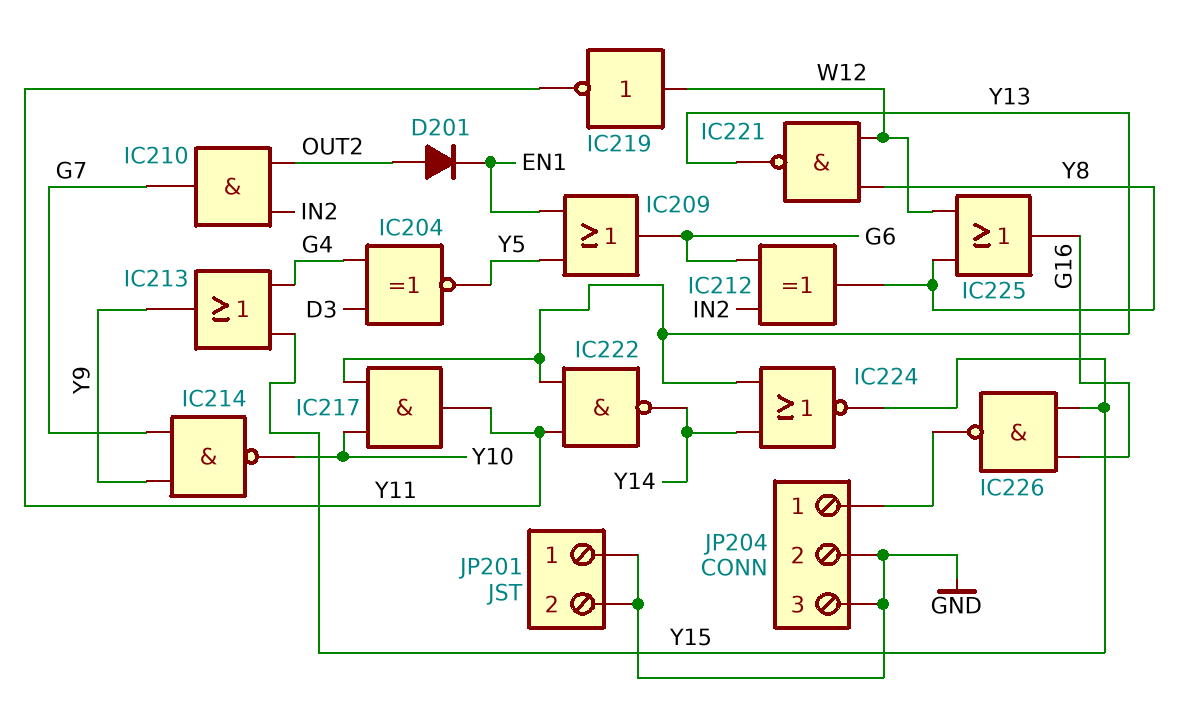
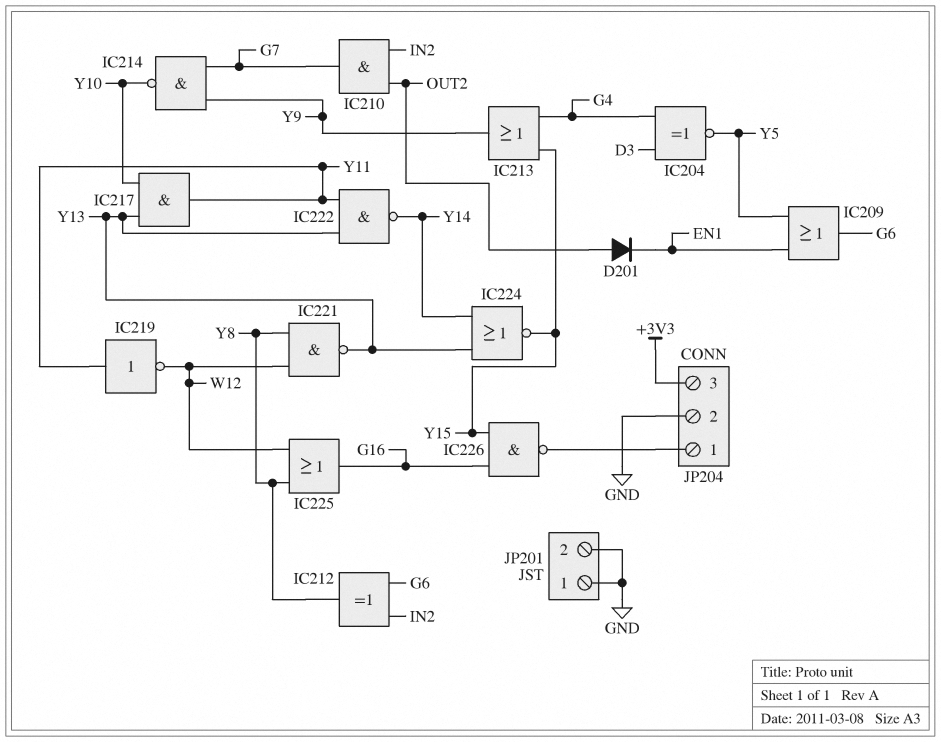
IC219: NOT (in W12, out Y11) -> NOT (in Y11, out W12)
JP204 pin 3: GND -> +3V3

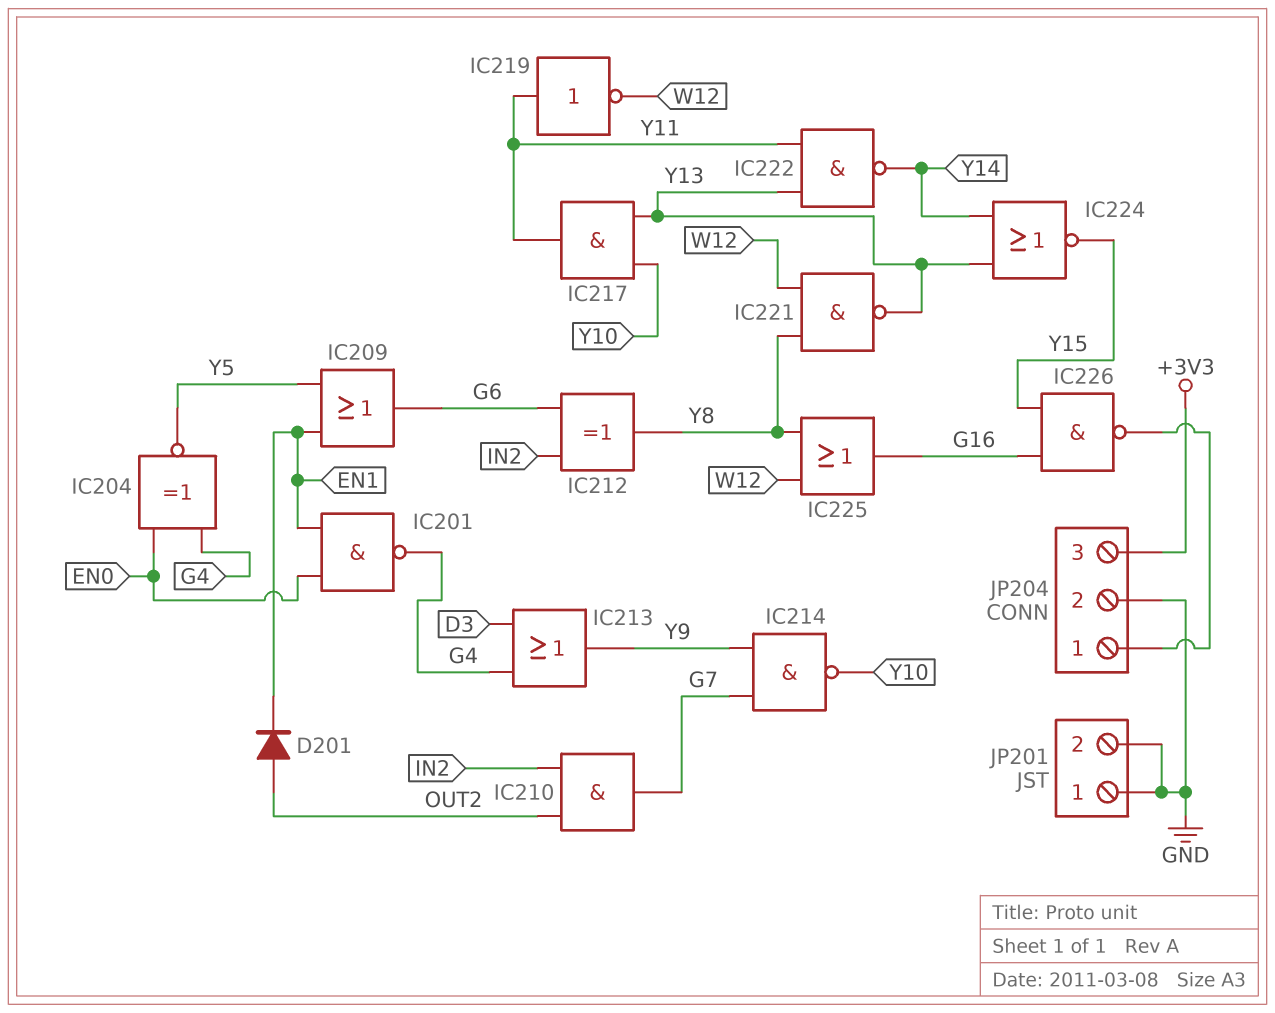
IC201: none -> NAND (in EN0, in EN1, out G4)
IC204: XNOR (in D3, in G4, out Y5) -> XNOR (in EN0, in G4, out Y5)
IC213: OR (in G4, in Y15, out Y9) -> OR (in D3, in G4, out Y9)

